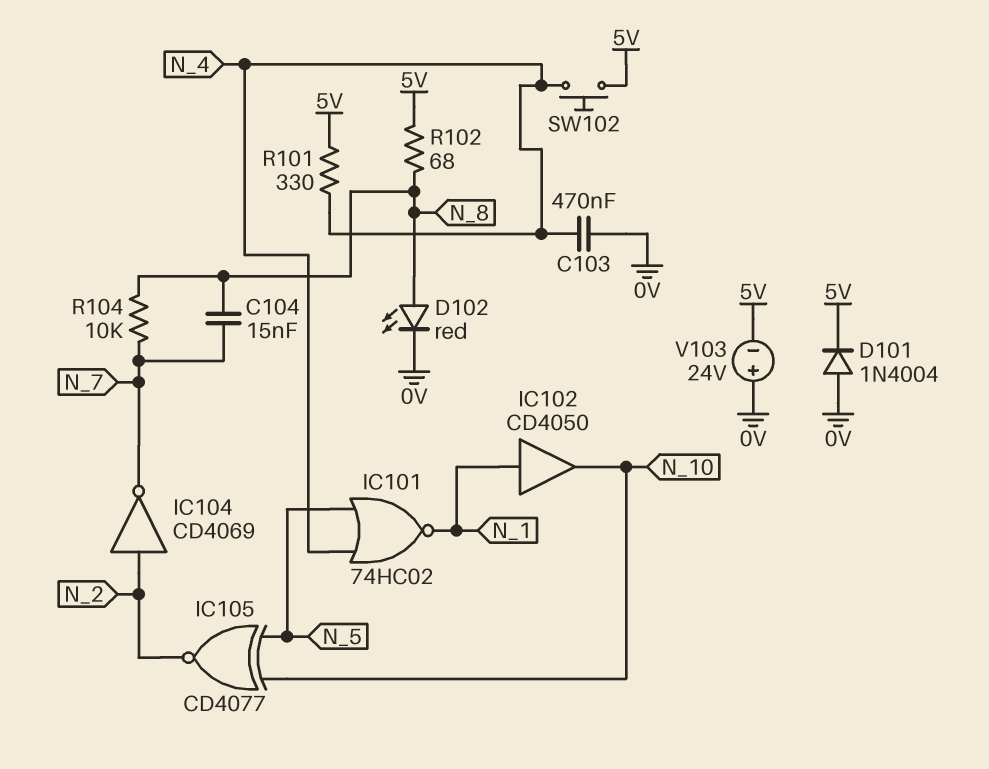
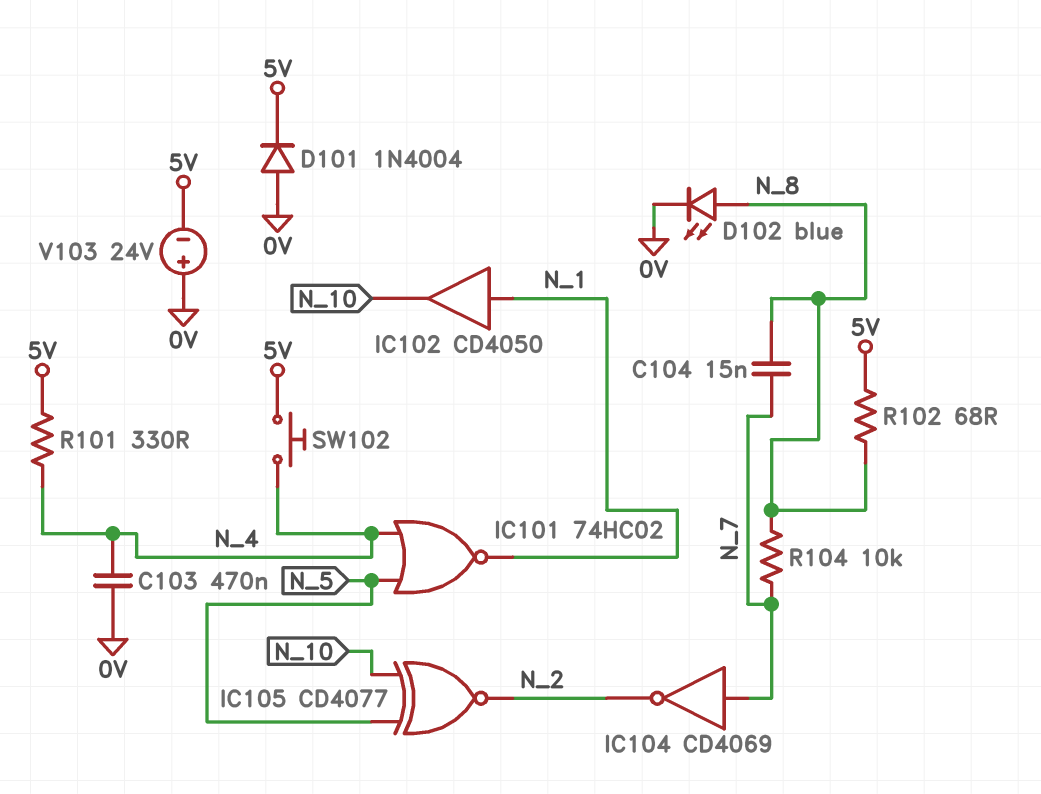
D102: LED red (A N_8, K 0V) -> LED blue (A N_8, K 0V)
IC104: NOT CD4069 (in N_2, out N_7) -> NOT CD4069 (in N_7, out N_2)

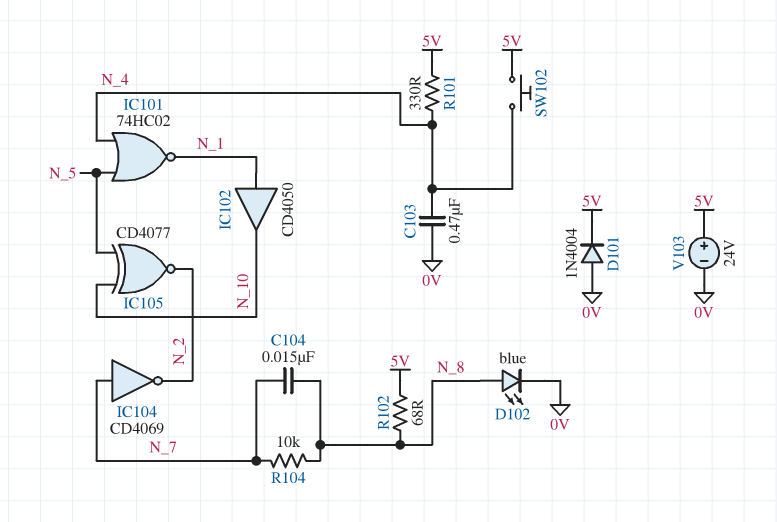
V103: 24V (plus 0V, minus 5V) -> 24V (plus 5V, minus 0V)

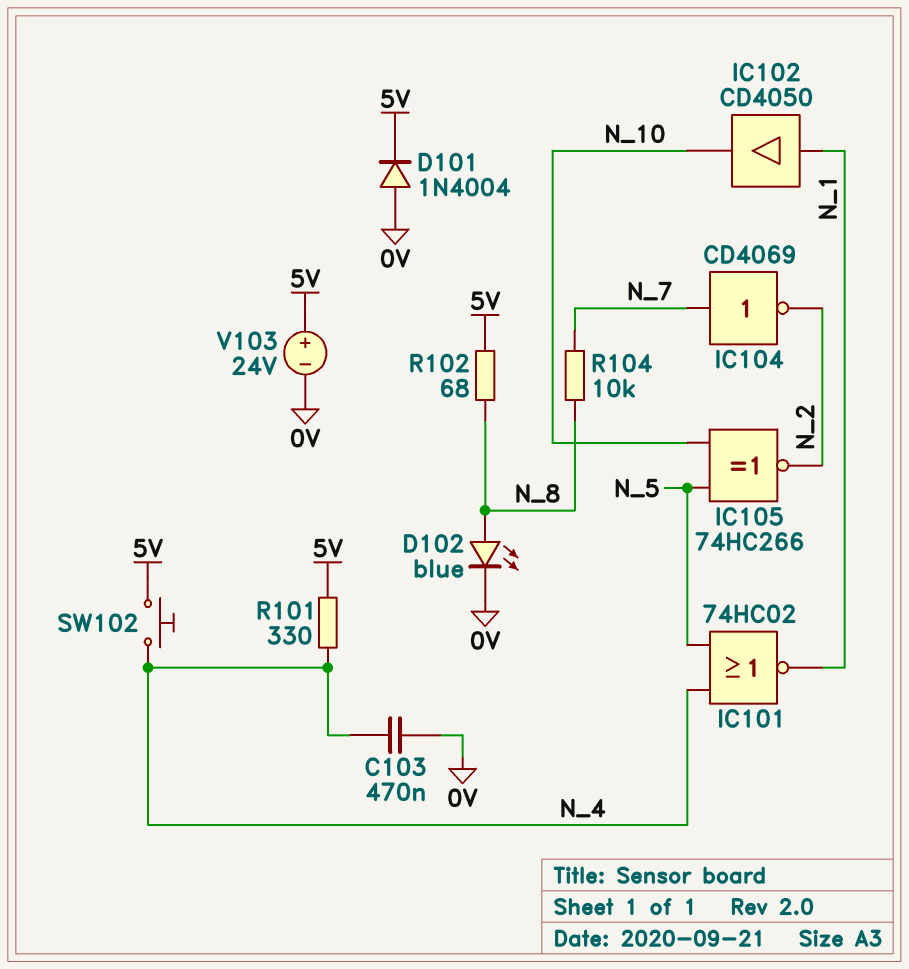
C104: 15nF (N_7, N_8) -> none
IC105: XNOR CD4077 (in N_5, in N_10, out N_2) -> XNOR 74HC266 (in N_5, in N_10, out N_2)

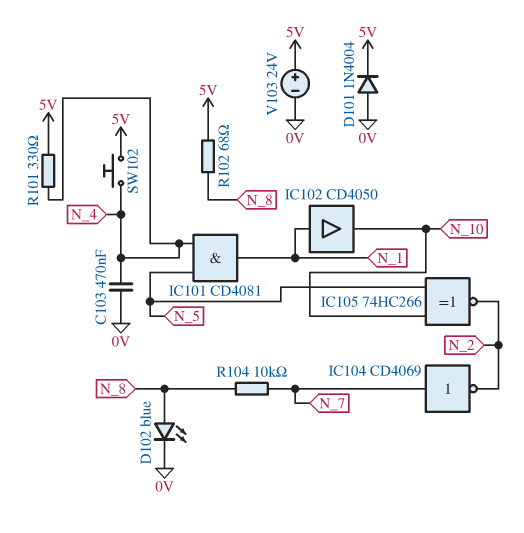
IC101: NOR 74HC02 (in N_4, in N_5, out N_1) -> AND CD4081 (in N_4, in N_5, out N_1)

